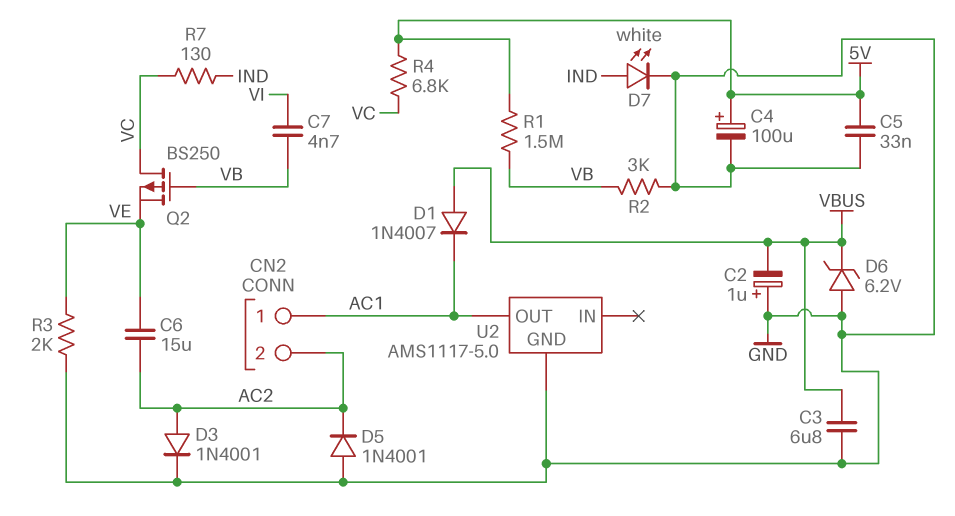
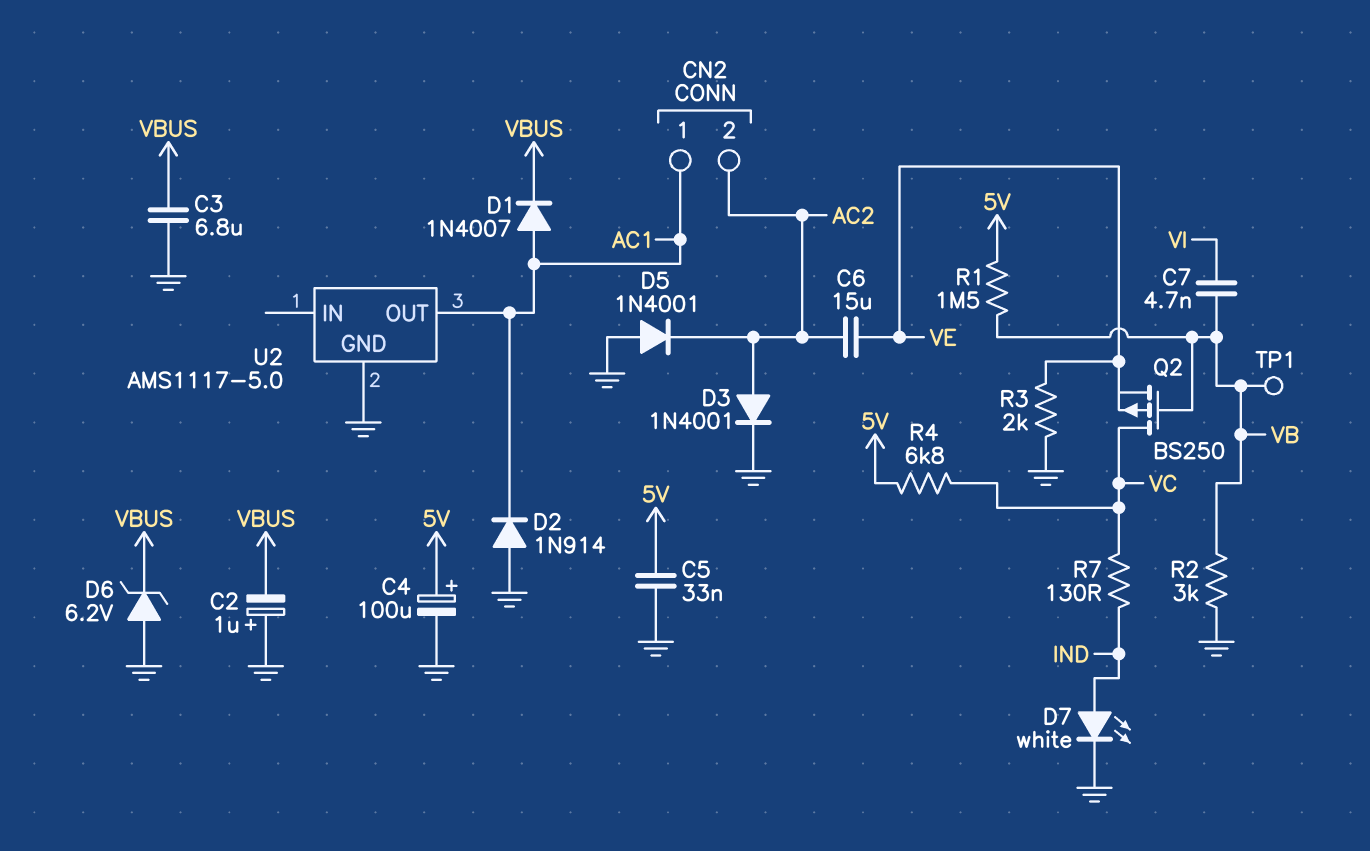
D1: diode 1N4007 (A VBUS, K AC1) -> diode 1N4007 (A AC1, K VBUS)
D2: none -> diode 1N914 (A GND, K AC1)
TP1: none -> test point (VB)

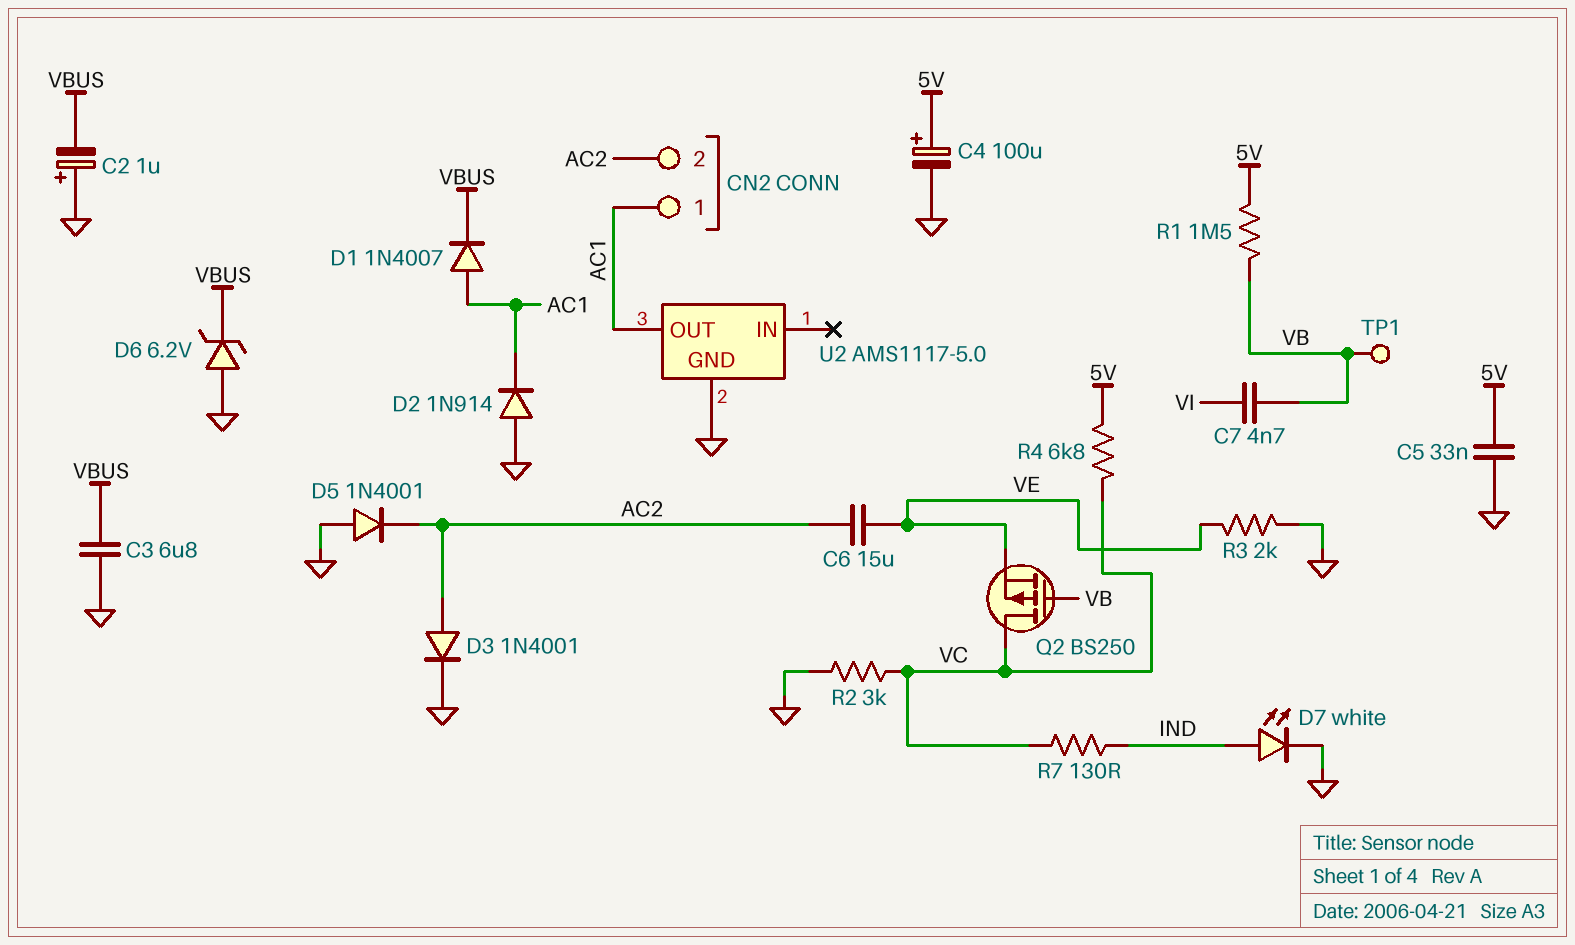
R2: 3k (GND, VB) -> 3k (GND, VC)

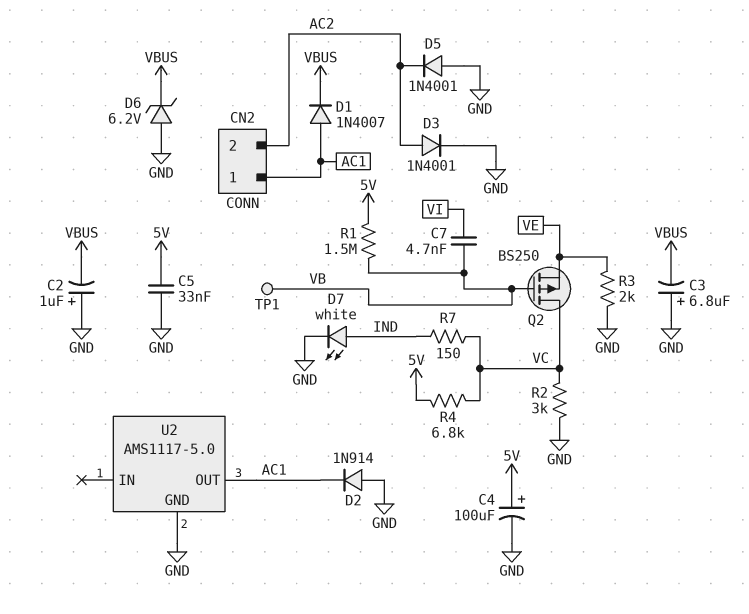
C3: 6.8uF (GND, VBUS) -> 6.8uF (plus GND, minus VBUS)
C6: 15uF (AC2, VE) -> none
R7: 130 (IND, VC) -> 150 (IND, VC)

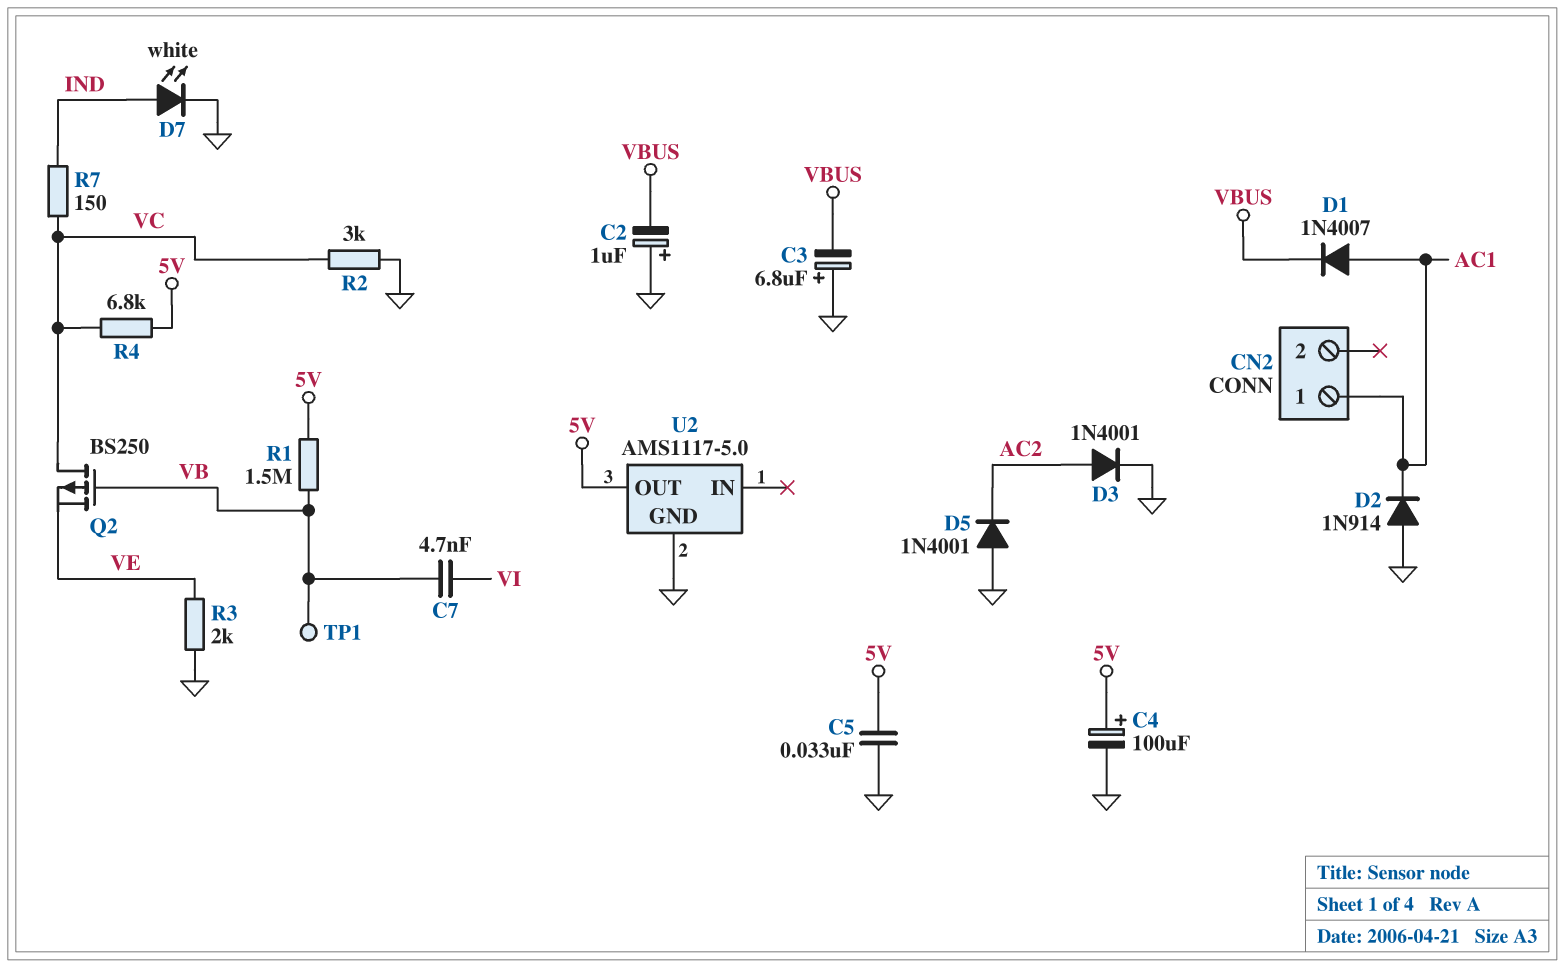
CN2 pin 2: AC2 -> none
D6: zener 6.2V (A GND, K VBUS) -> none
U2 pin OUT: AC1 -> 5V

